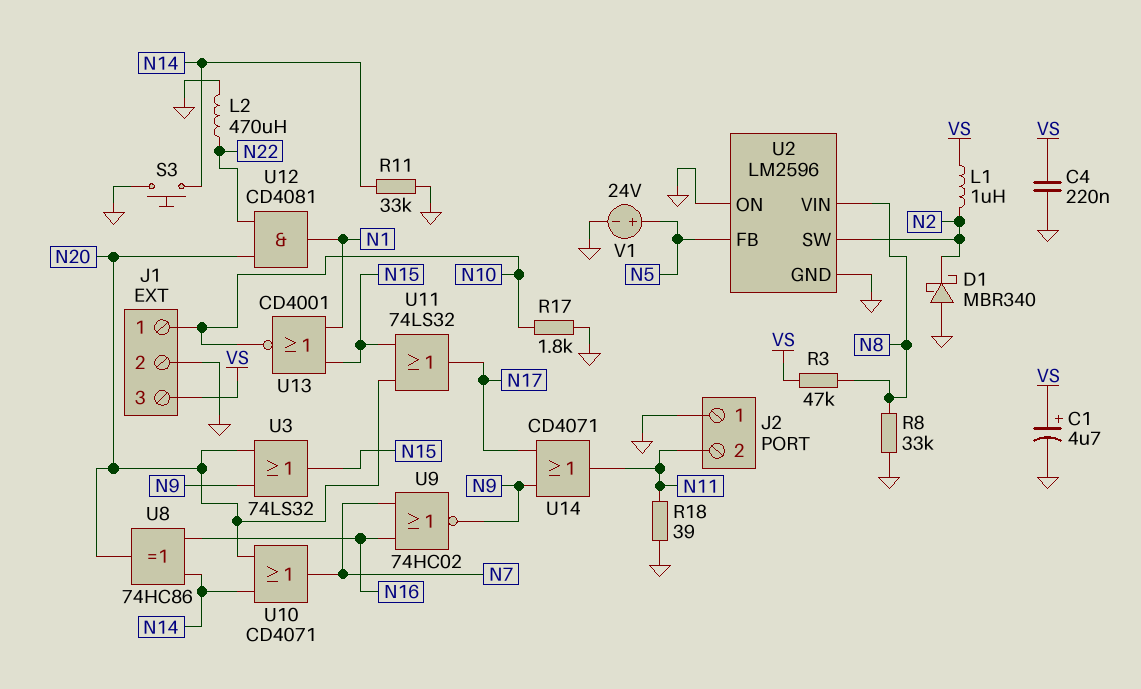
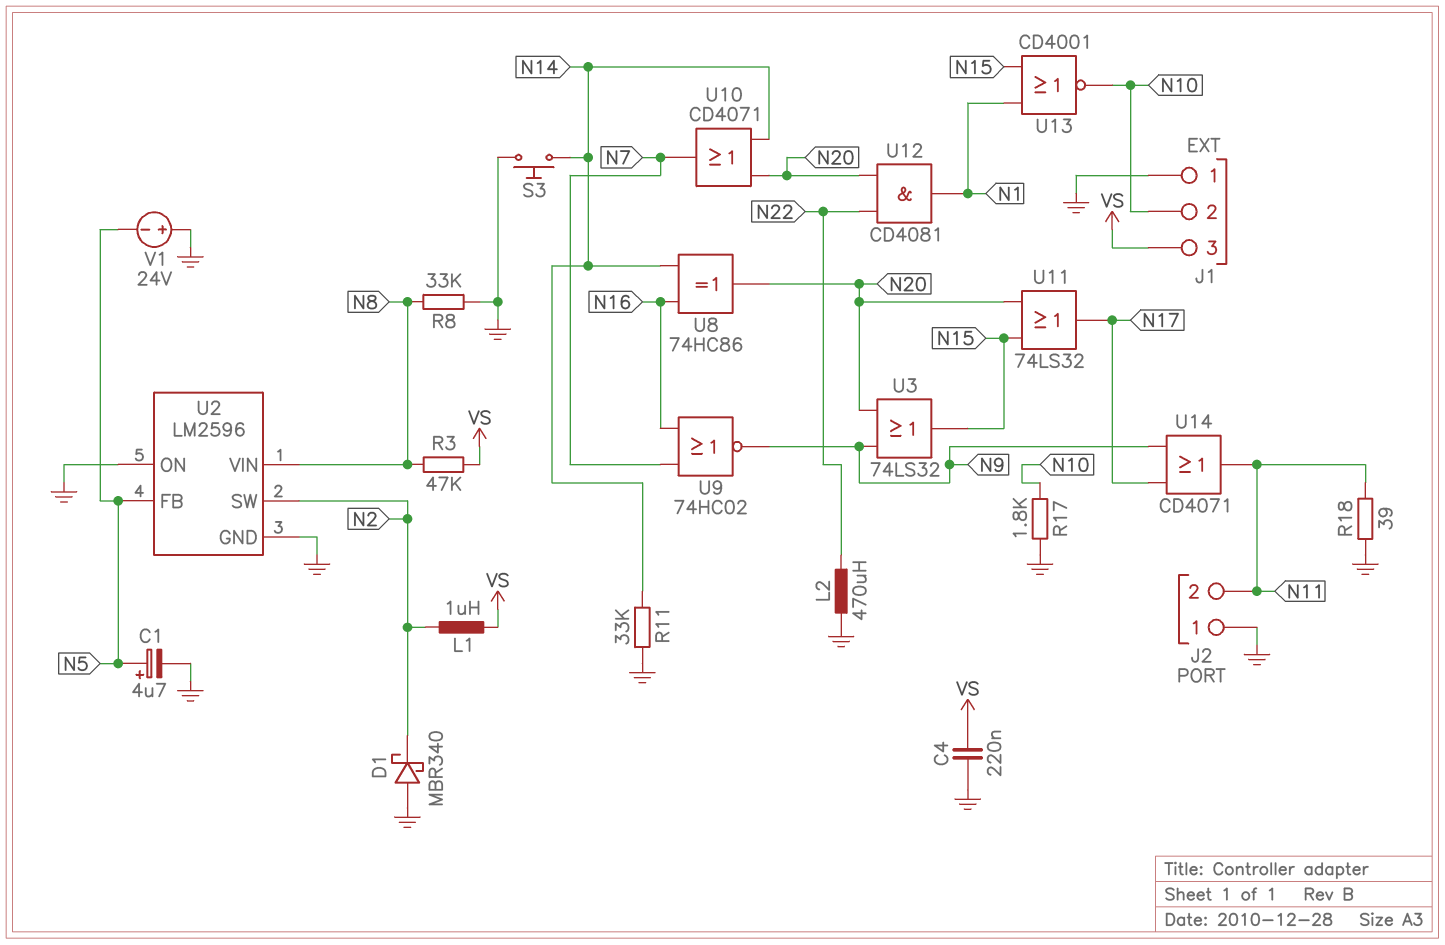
C1: 4.7uF (plus VS, minus GND) -> 4.7uF (plus N5, minus GND)
J1 pin 1: N10 -> GND
J1 pin 2: GND -> N10
V1: 24V (plus N5, minus GND) -> 24V (plus GND, minus N5)

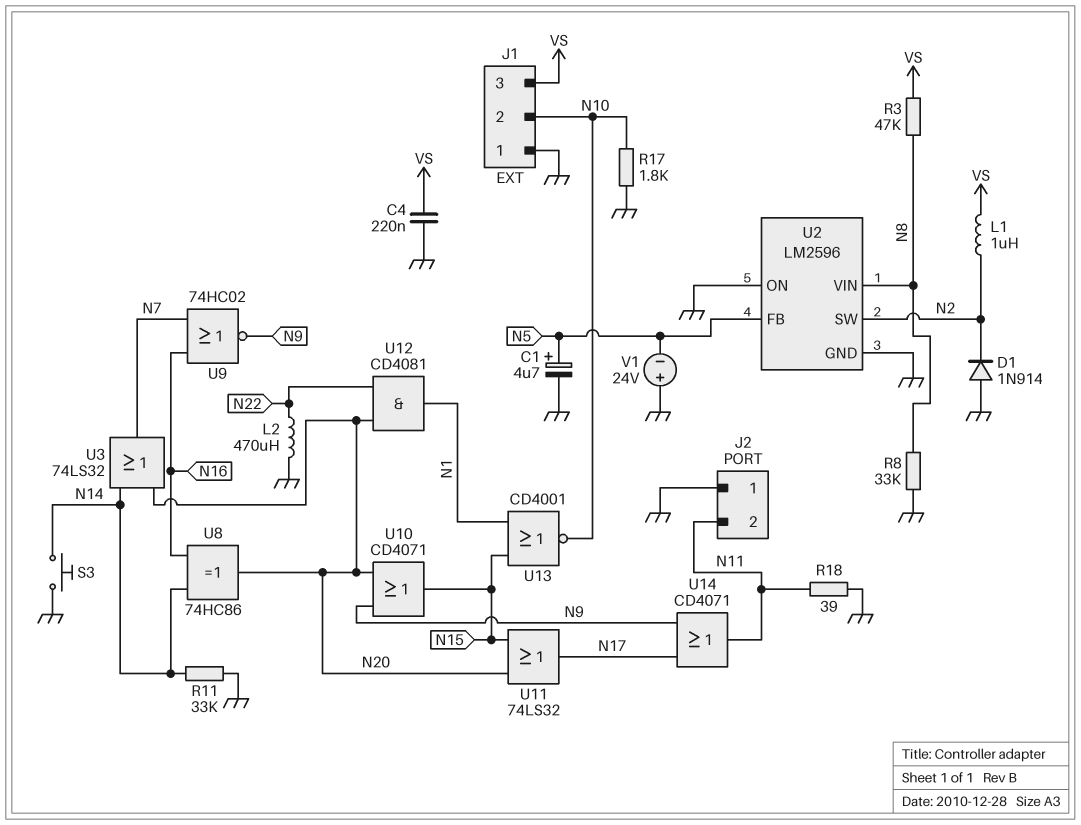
D1: schottky MBR340 (A GND, K N2) -> diode 1N914 (A GND, K N2)
U3: OR 74LS32 (in N9, in N20, out N15) -> OR 74LS32 (in N14, in N20, out N7)
U10: OR CD4071 (in N14, in N20, out N7) -> OR CD4071 (in N9, in N20, out N15)

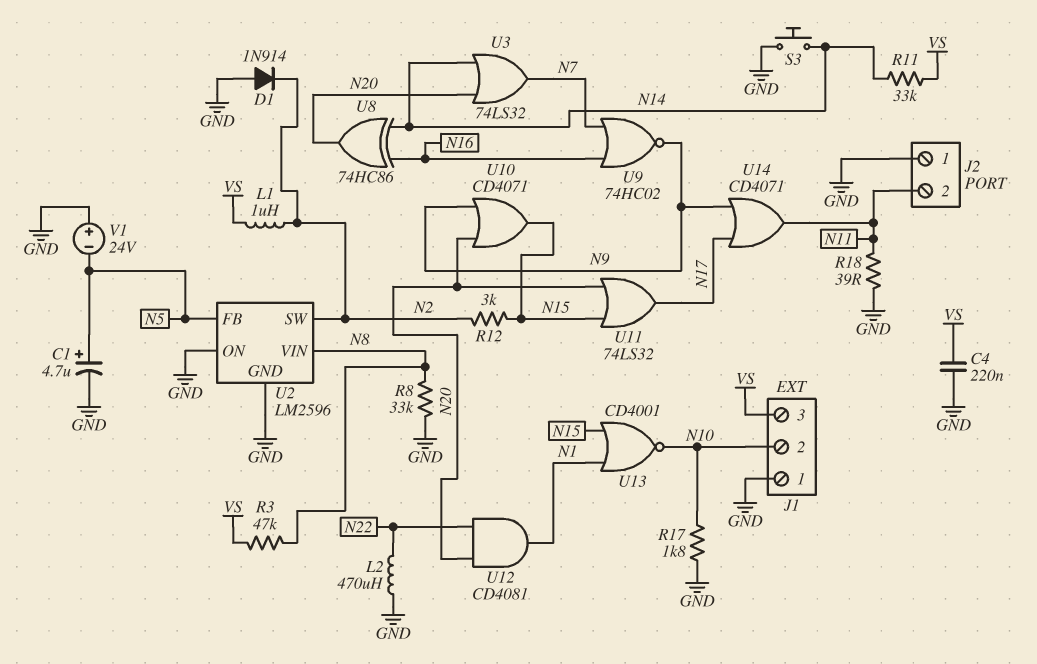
R11: 33k (GND, N14) -> 33k (N14, VS)
R12: none -> 3k (N2, N15)

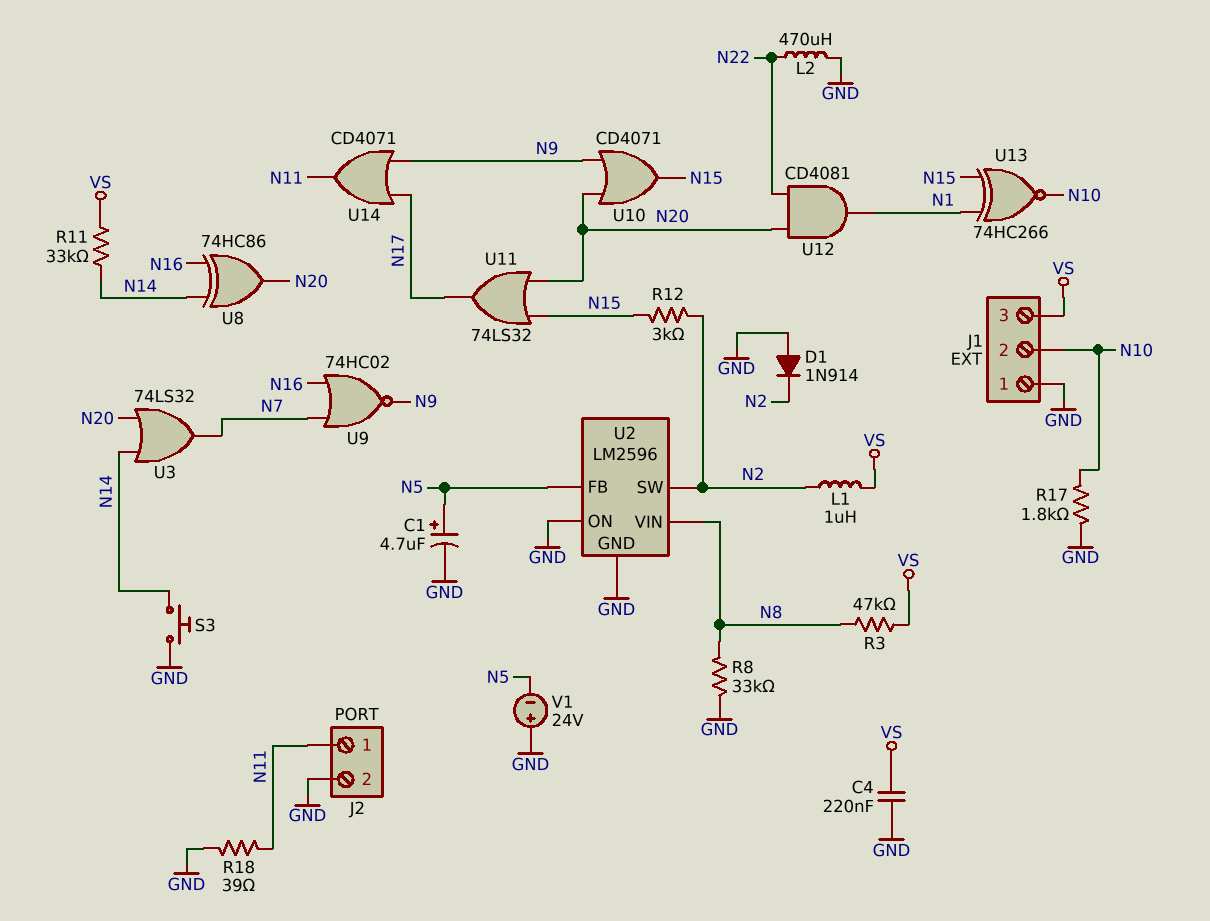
J2 pin 1: GND -> N11
J2 pin 2: N11 -> GND
U13: NOR CD4001 (in N1, in N15, out N10) -> XNOR 74HC266 (in N1, in N15, out N10)

